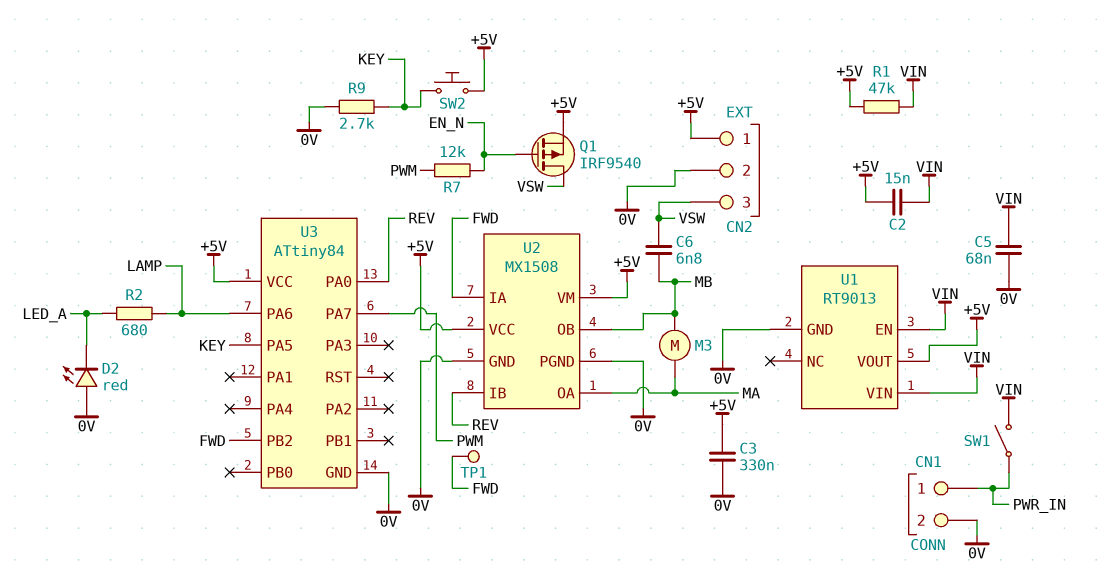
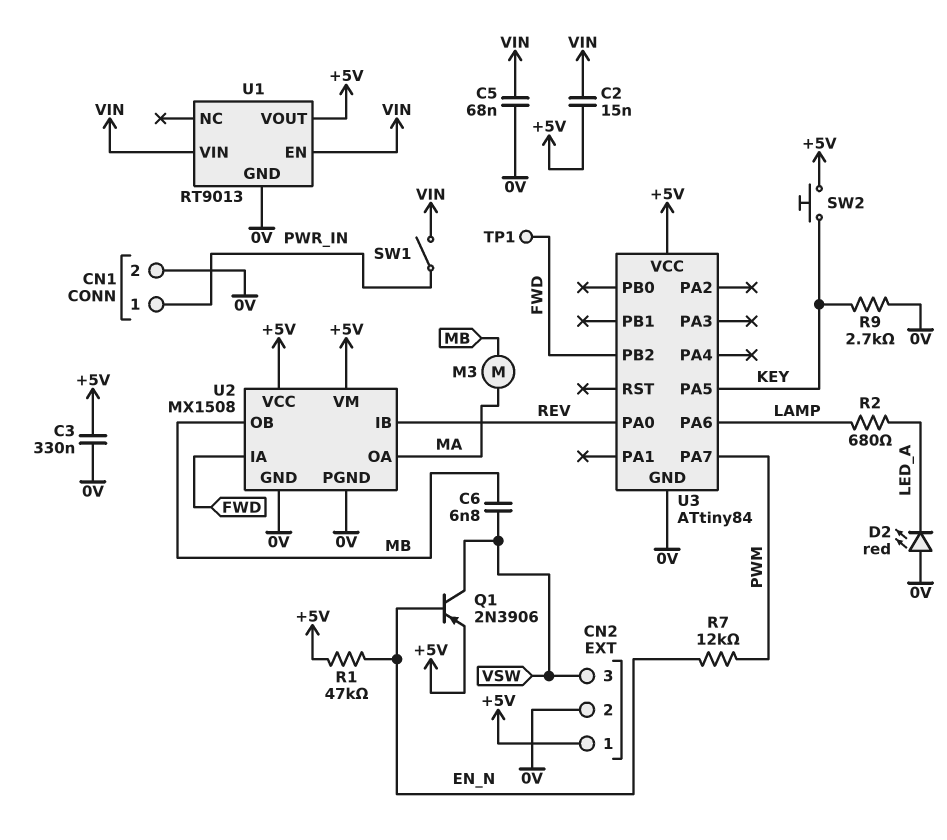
Q1: PMOS IRF9540 (G EN_N, D VSW, S +5V) -> PNP 2N3906 (B EN_N, C VSW, E +5V)
R1: 47k (+5V, VIN) -> 47k (+5V, EN_N)

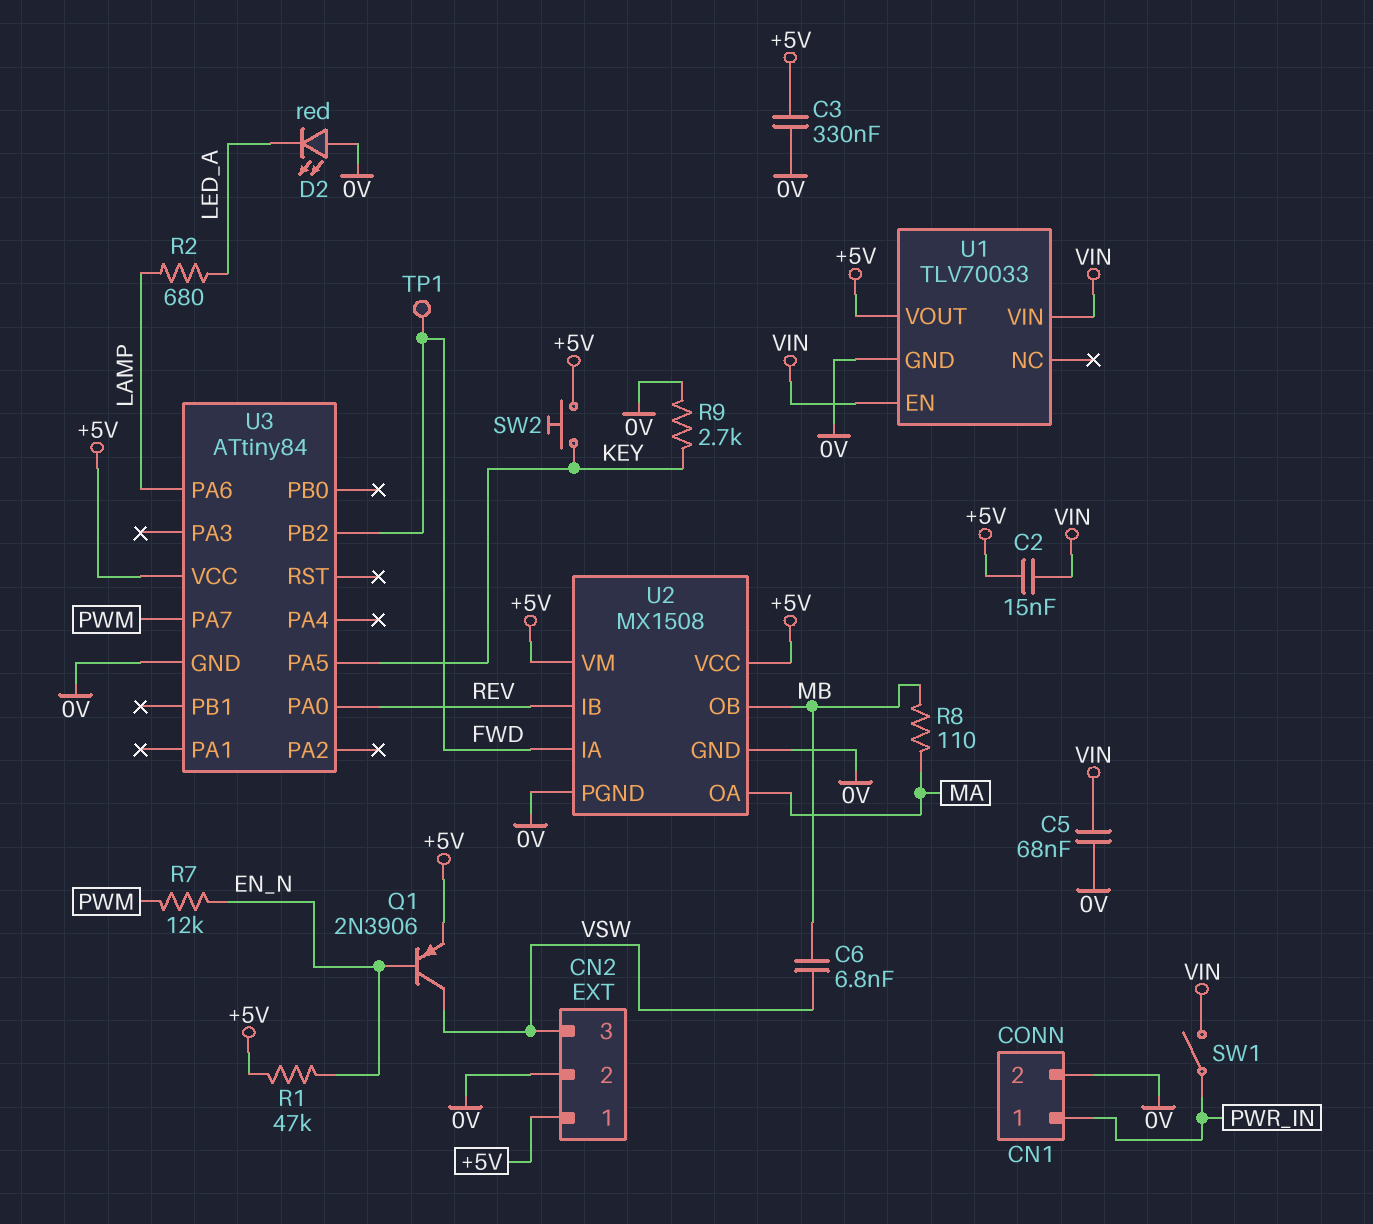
M3: motor (MA, MB) -> none
R8: none -> 110 (MA, MB)
U1: RT9013 -> TLV70033

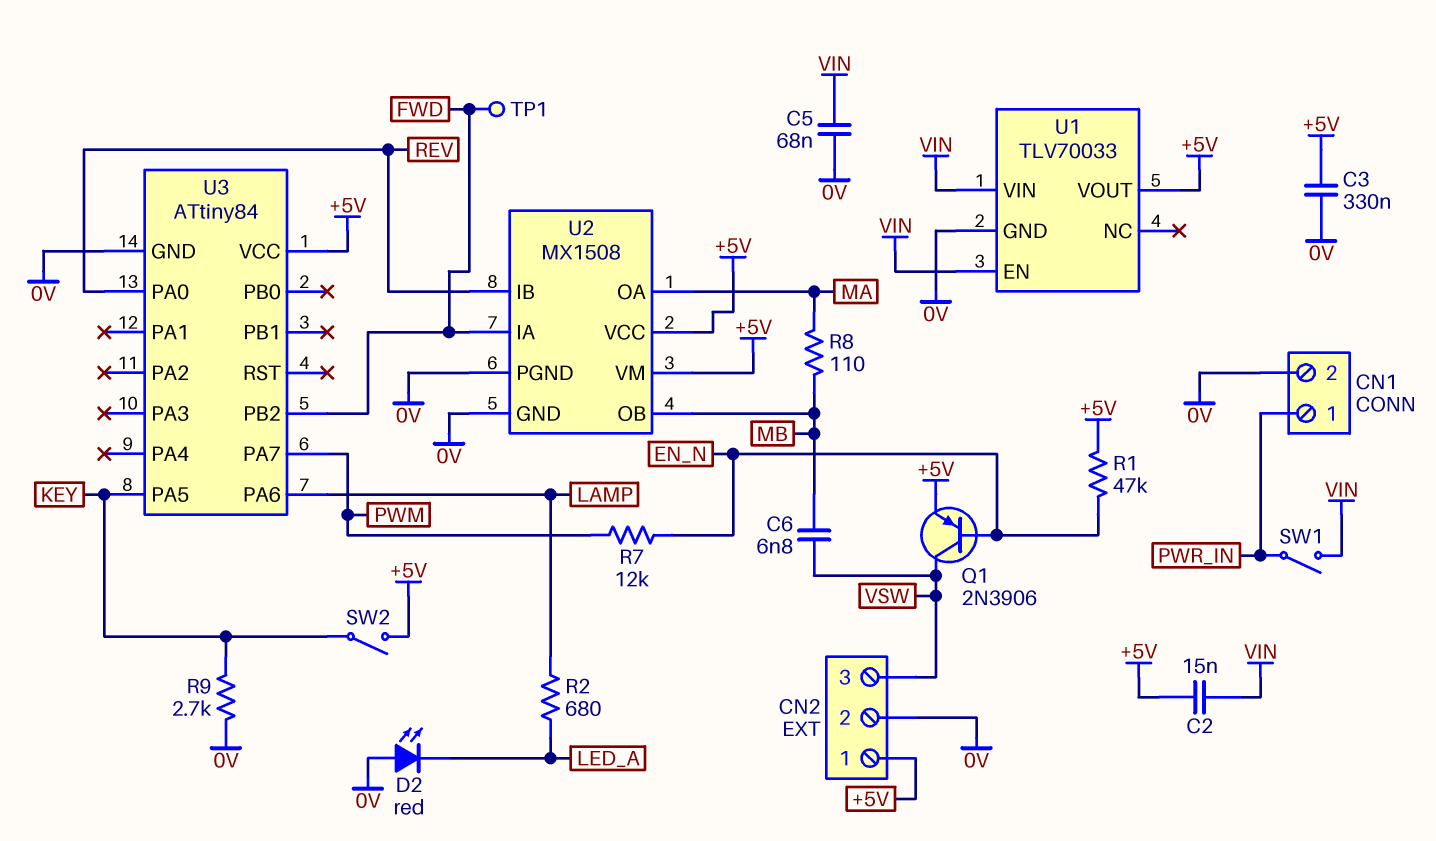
SW2: button (+5V, KEY) -> switch (+5V, KEY)

